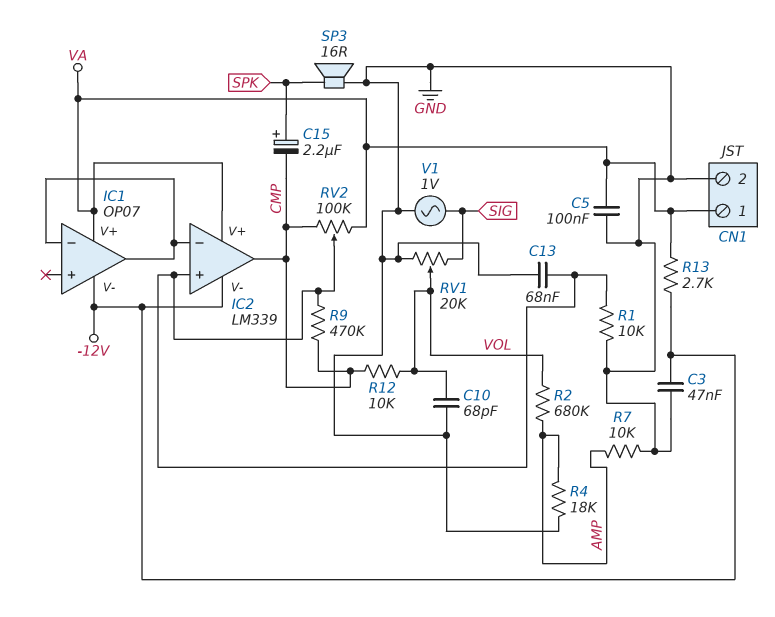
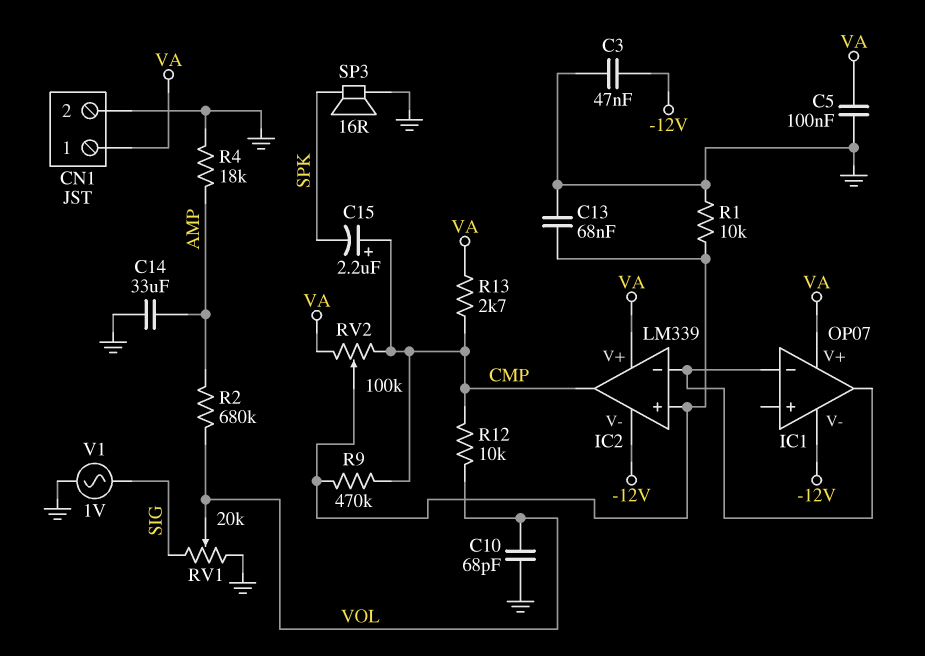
C14: none -> 33uF (AMP, GND)
C15: 2.2uF (plus SPK, minus CMP) -> 2.2uF (plus CMP, minus SPK)
R7: 10k (AMP, GND) -> none
R13: 2.7k (-12V, VA) -> 2.7k (CMP, VA)

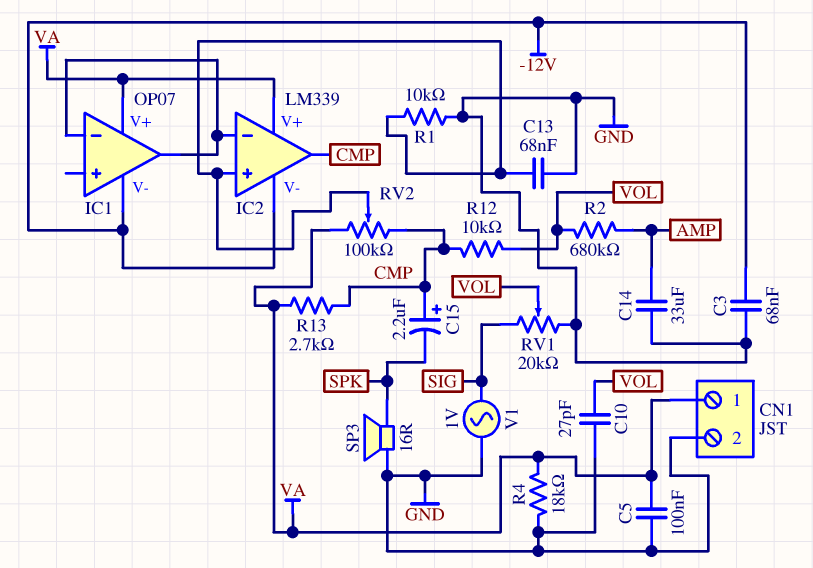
C3: 47nF (-12V, GND) -> 68nF (-12V, GND)
C10: 68pF (GND, VOL) -> 27pF (GND, VOL)
R4: 18k (AMP, GND) -> 18k (GND, VA)
R9: 470k (CMP, IC2/in+) -> none

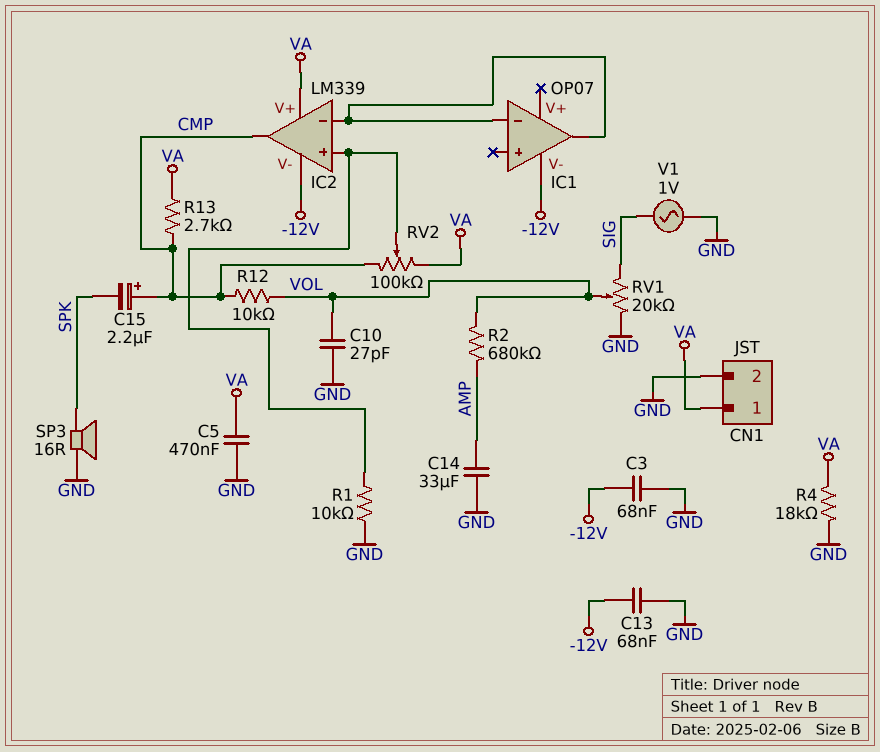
C5: 100nF (GND, VA) -> 470nF (GND, VA)
C13: 68nF (GND, IC2/in+) -> 68nF (-12V, GND)
IC1 pin V+: VA -> none

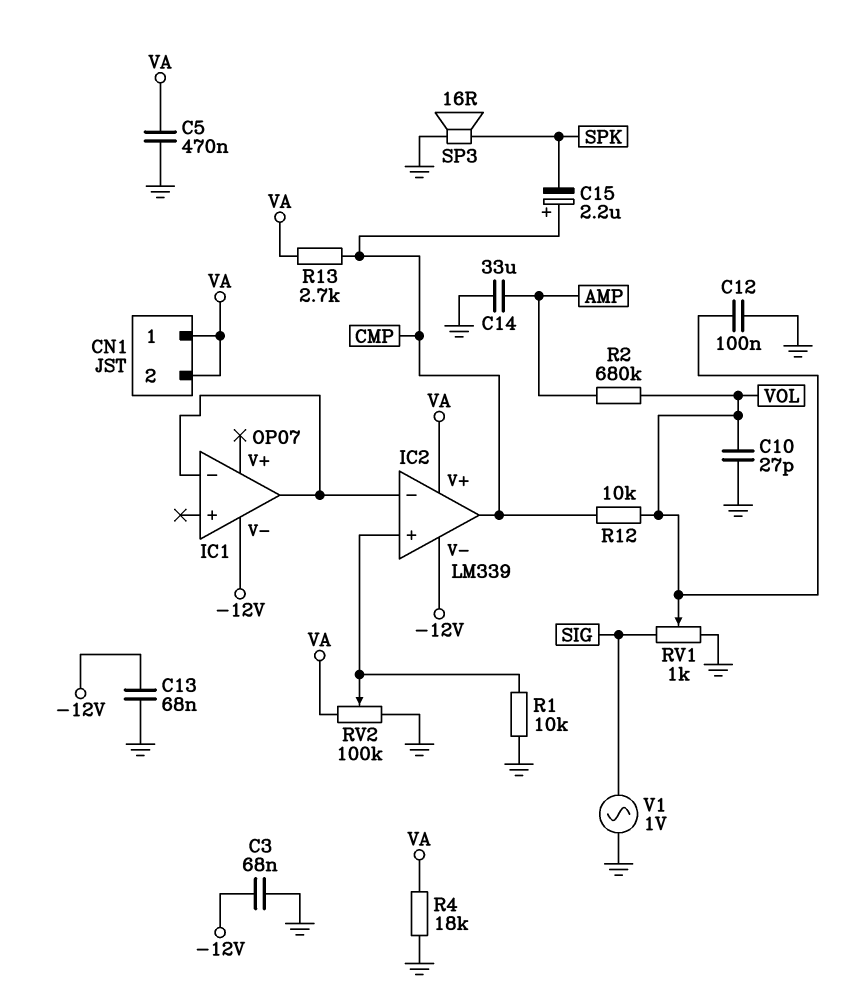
C12: none -> 100nF (GND, VOL)
CN1 pin 2: GND -> VA
RV1: 20k (GND, SIG, wiper VOL) -> 1k (GND, SIG, wiper VOL)
RV2: 100k (CMP, VA, wiper IC2/in+) -> 100k (GND, VA, wiper IC2/in+)

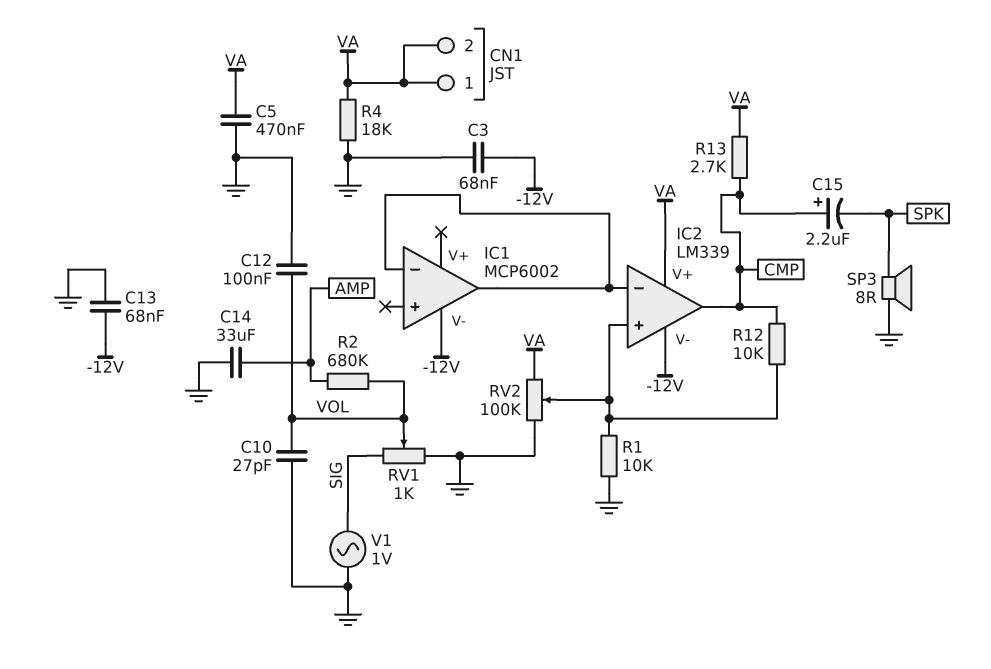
IC1: OP07 -> MCP6002
R12: 10k (CMP, VOL) -> 10k (CMP, IC2/in+)
SP3: speaker 16R (GND, SPK) -> speaker 8R (GND, SPK)

